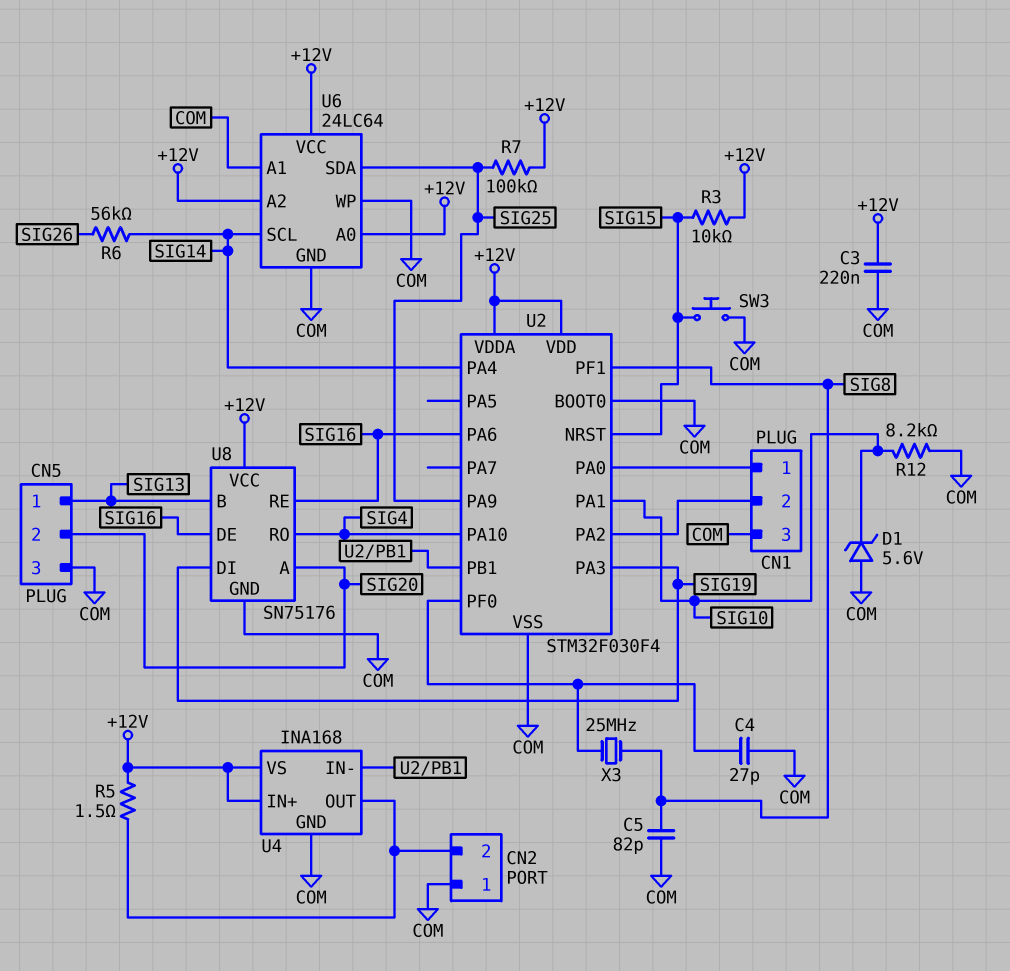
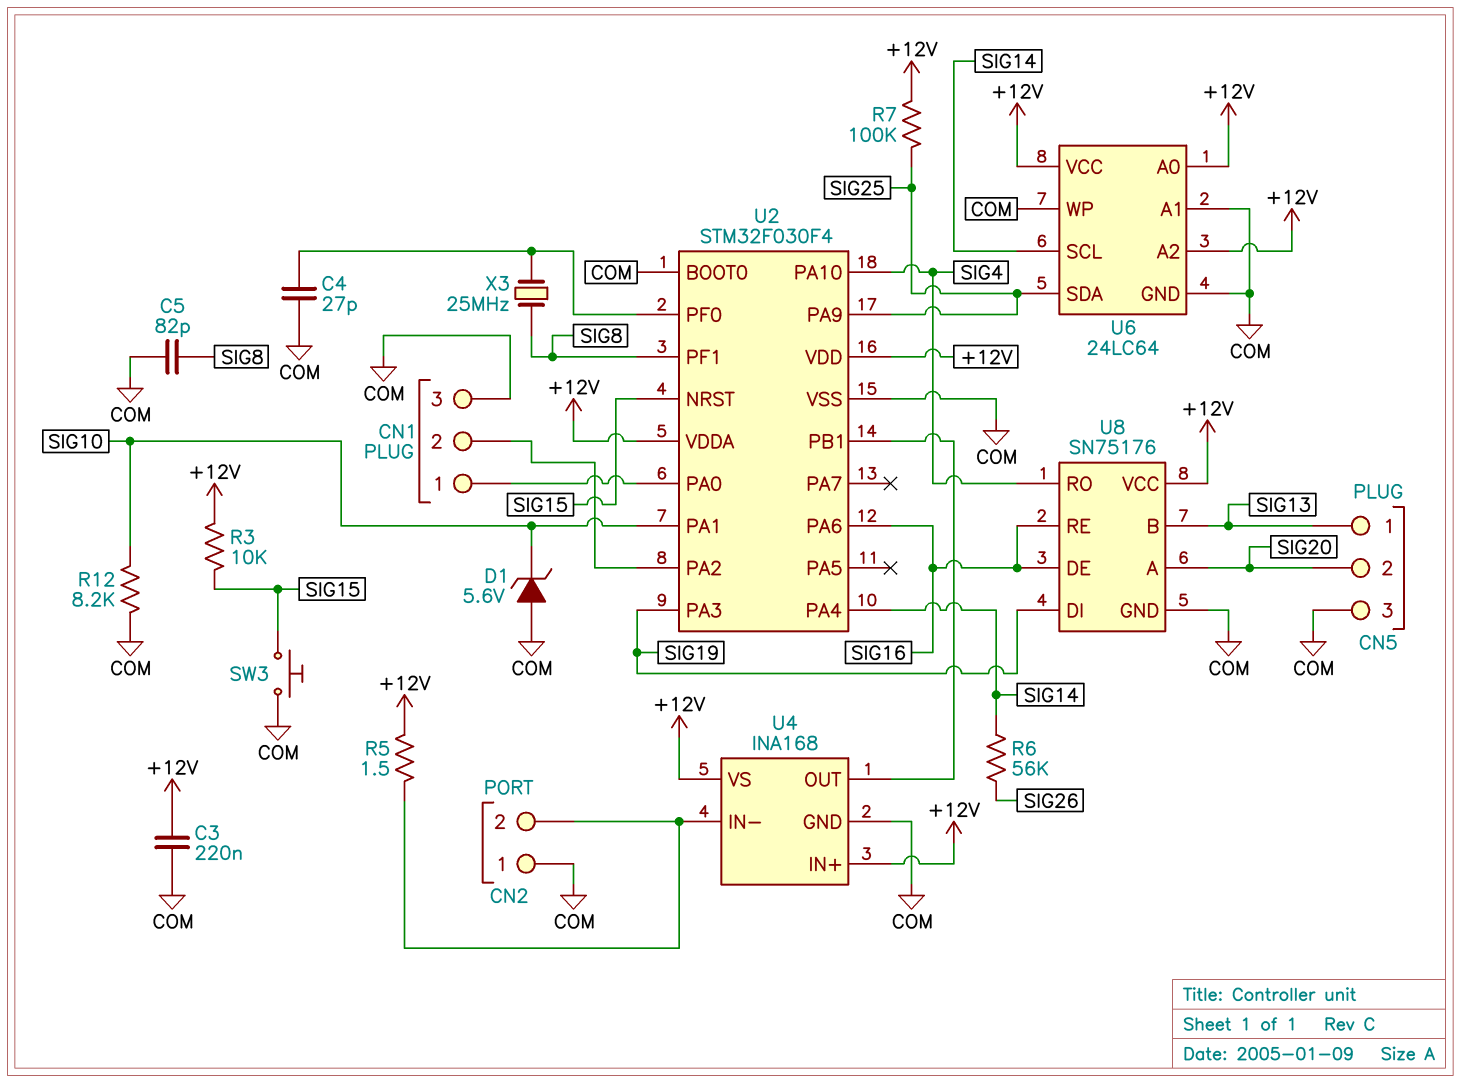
U4 pin IN-: U2/PB1 -> CN2/2
U4 pin OUT: CN2/2 -> U2/PB1

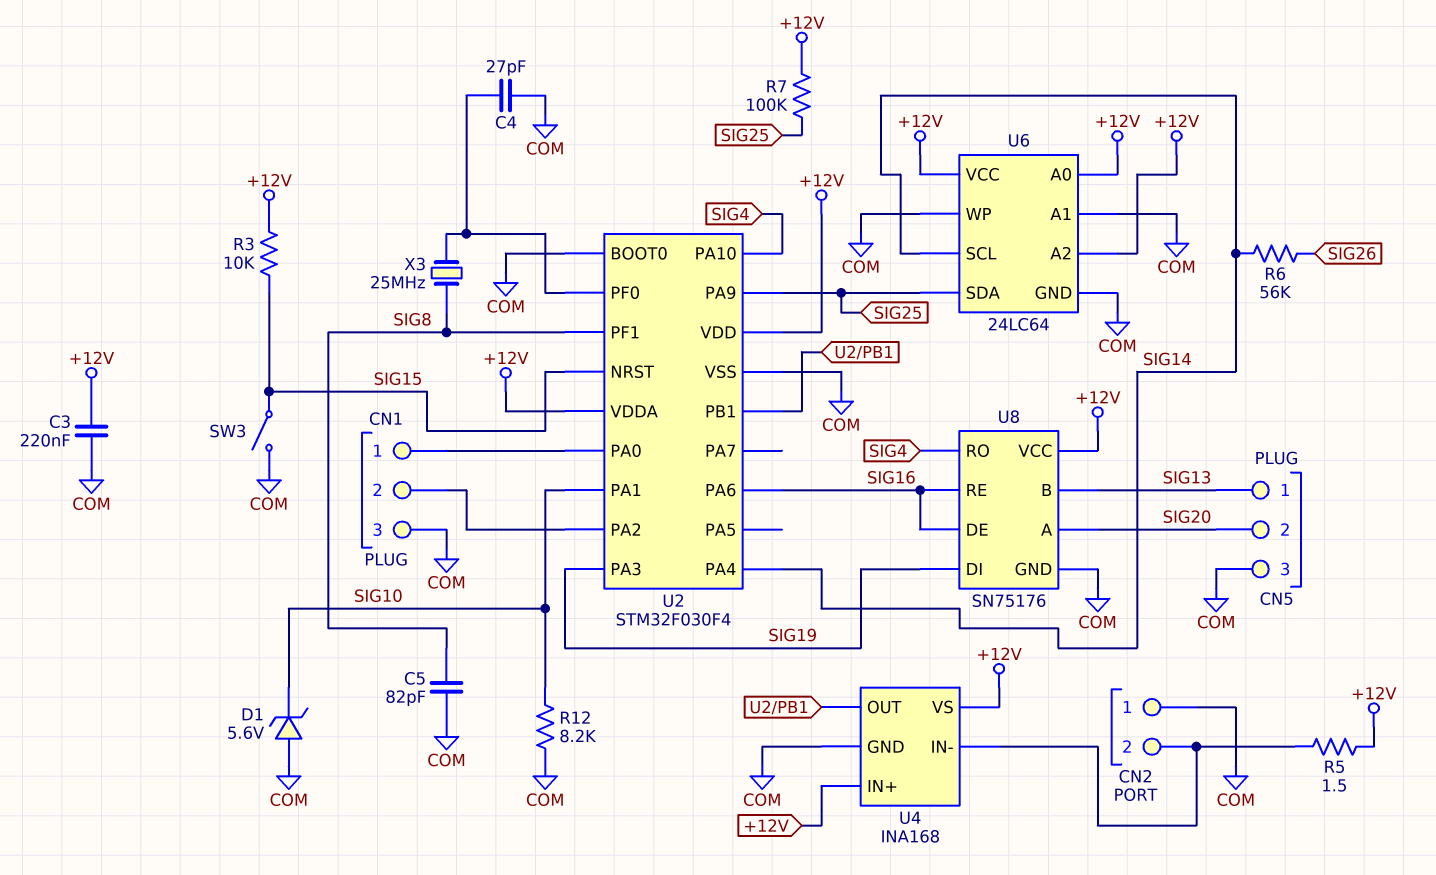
SW3: button (COM, SIG15) -> switch (COM, SIG15)

